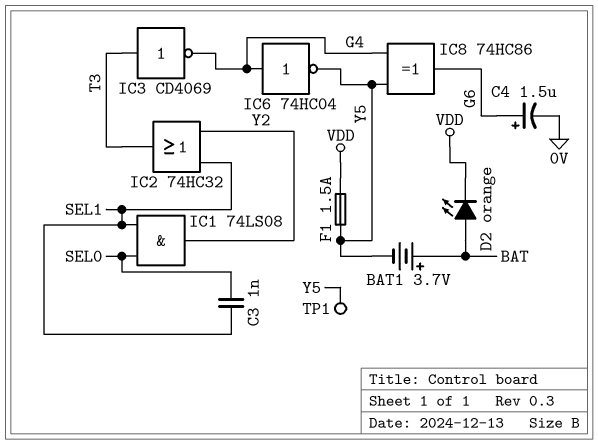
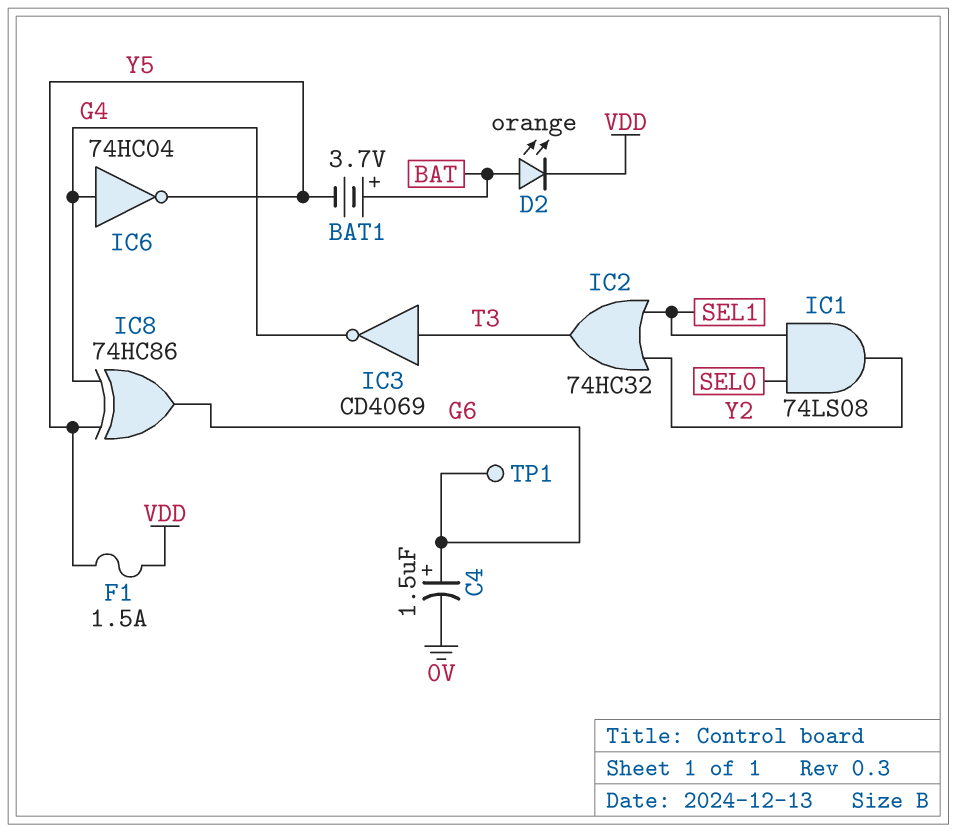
C3: 1nF (SEL0, SEL1) -> none
TP1: test point (Y5) -> test point (G6)

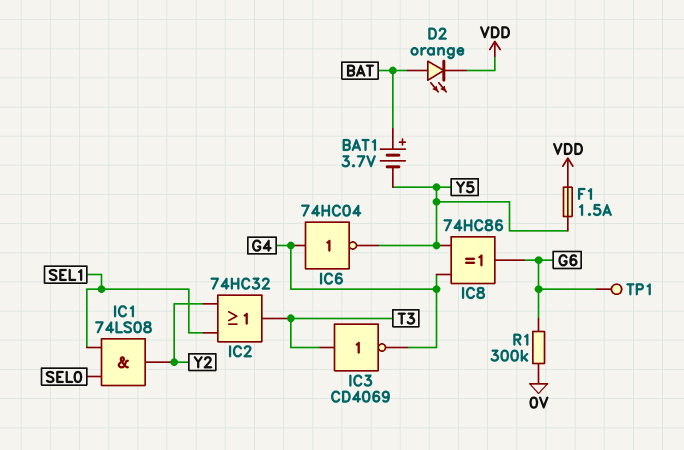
C4: 1.5uF (plus G6, minus 0V) -> none
R1: none -> 300k (0V, G6)

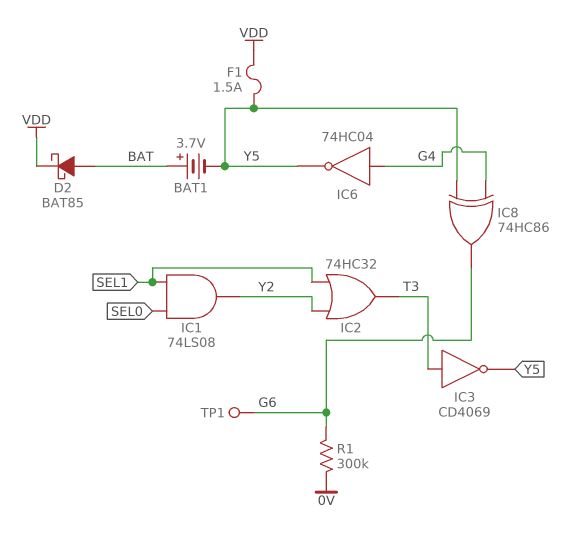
D2: LED orange (A BAT, K VDD) -> schottky BAT85 (A BAT, K VDD)
IC3: NOT CD4069 (in T3, out G4) -> NOT CD4069 (in T3, out Y5)

